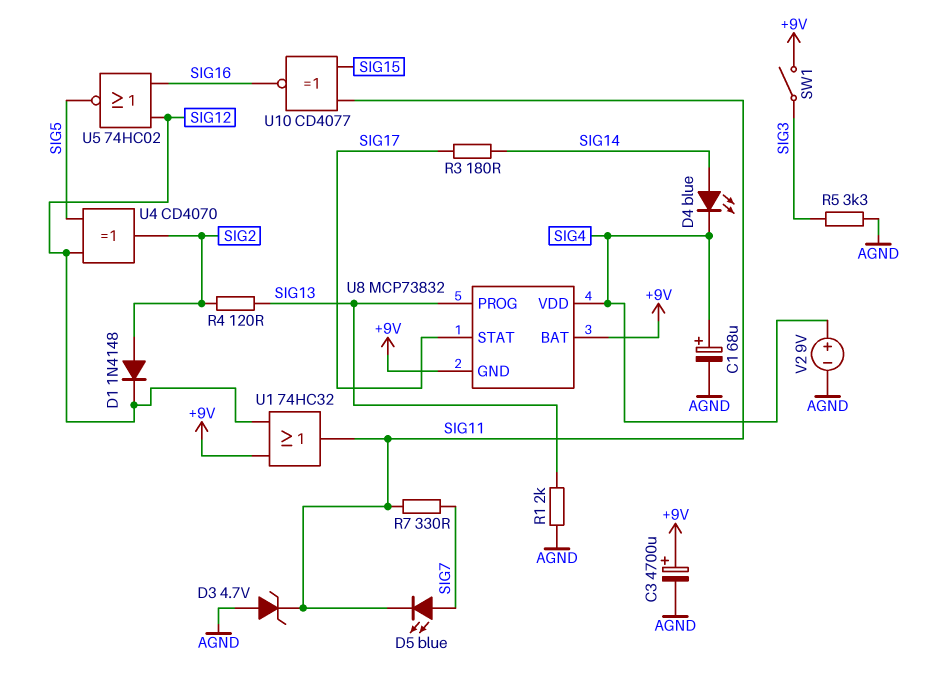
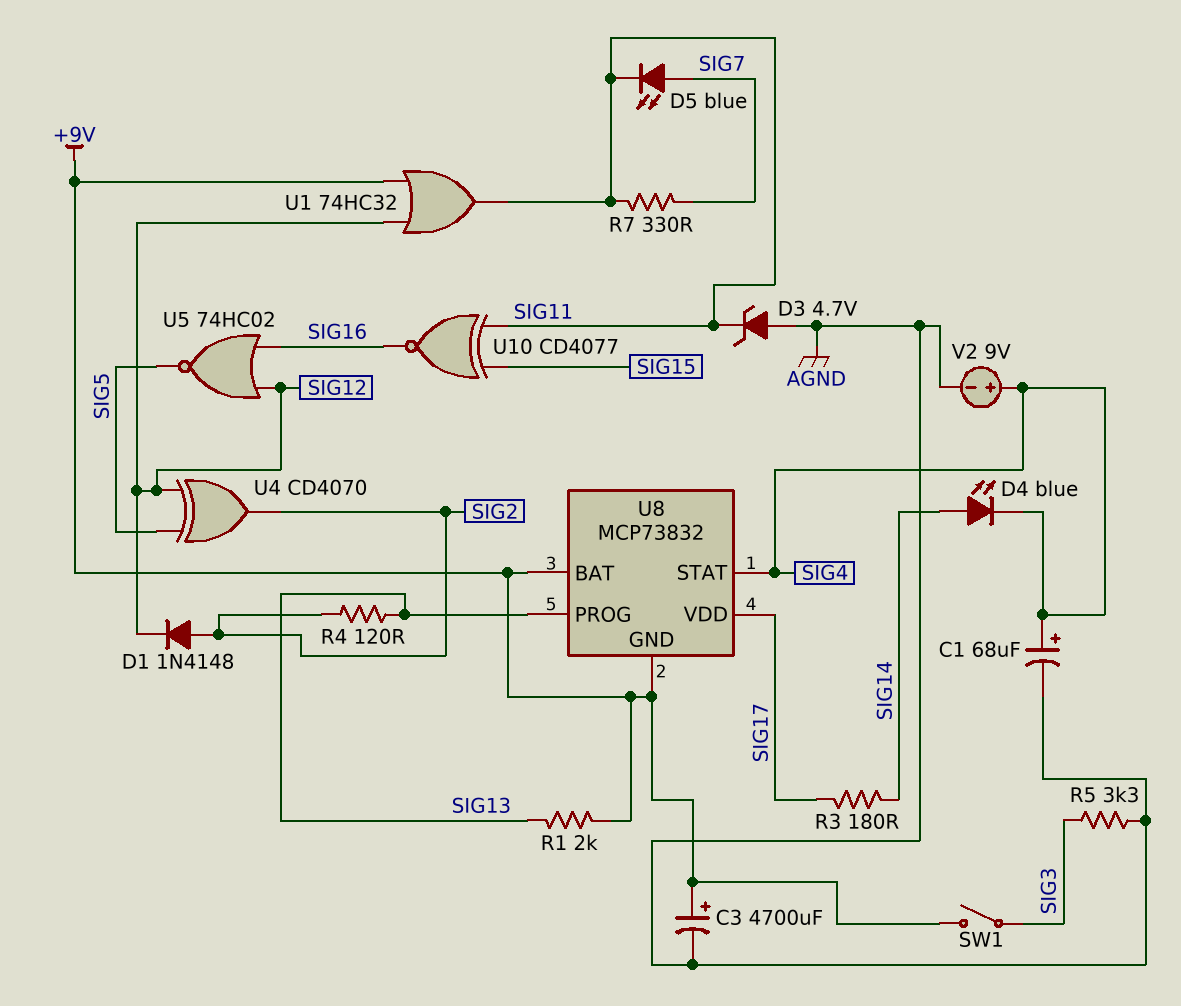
R1: 2k (AGND, SIG13) -> 2k (+9V, SIG13)
U8 pin STAT: SIG17 -> SIG4
U8 pin VDD: SIG4 -> SIG17

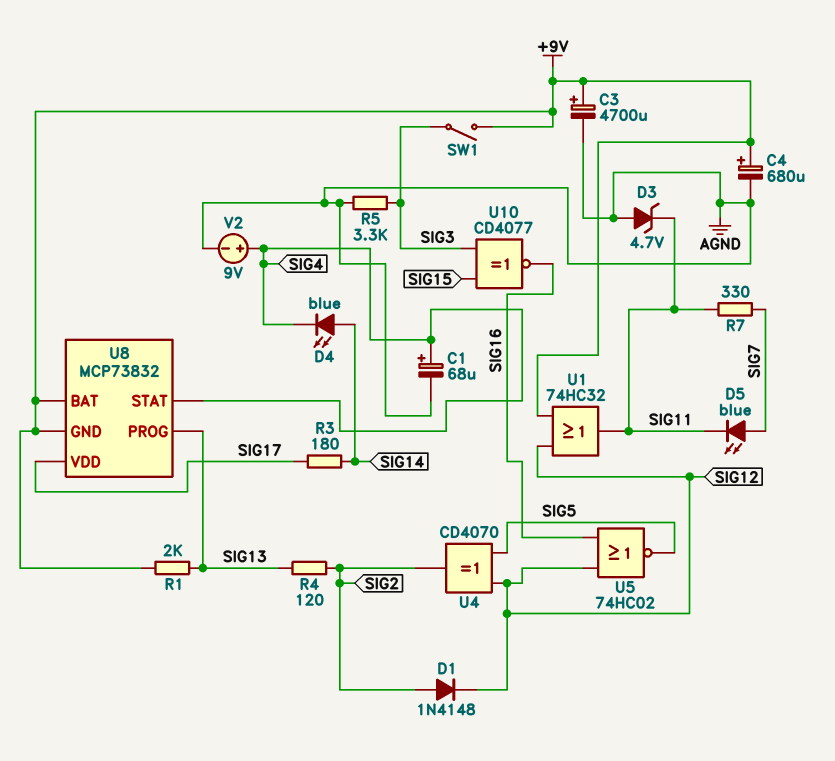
C4: none -> 680uF (plus +9V, minus AGND)
U10: XNOR CD4077 (in SIG11, in SIG15, out SIG16) -> XNOR CD4077 (in SIG3, in SIG15, out SIG16)

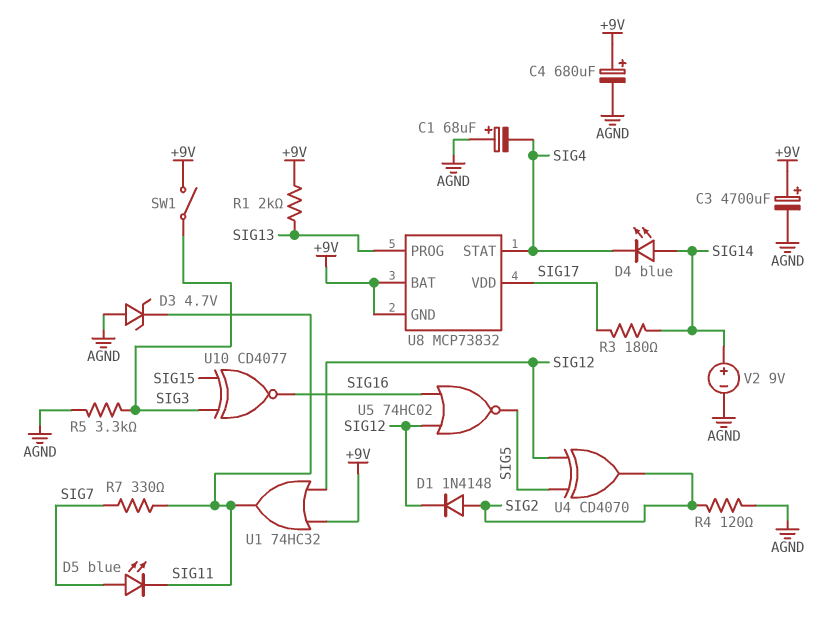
C1: 68uF (plus SIG4, minus AGND) -> 68uF (plus AGND, minus SIG4)
R4: 120 (SIG2, SIG13) -> 120 (AGND, SIG2)
V2: 9V (plus SIG4, minus AGND) -> 9V (plus SIG14, minus AGND)

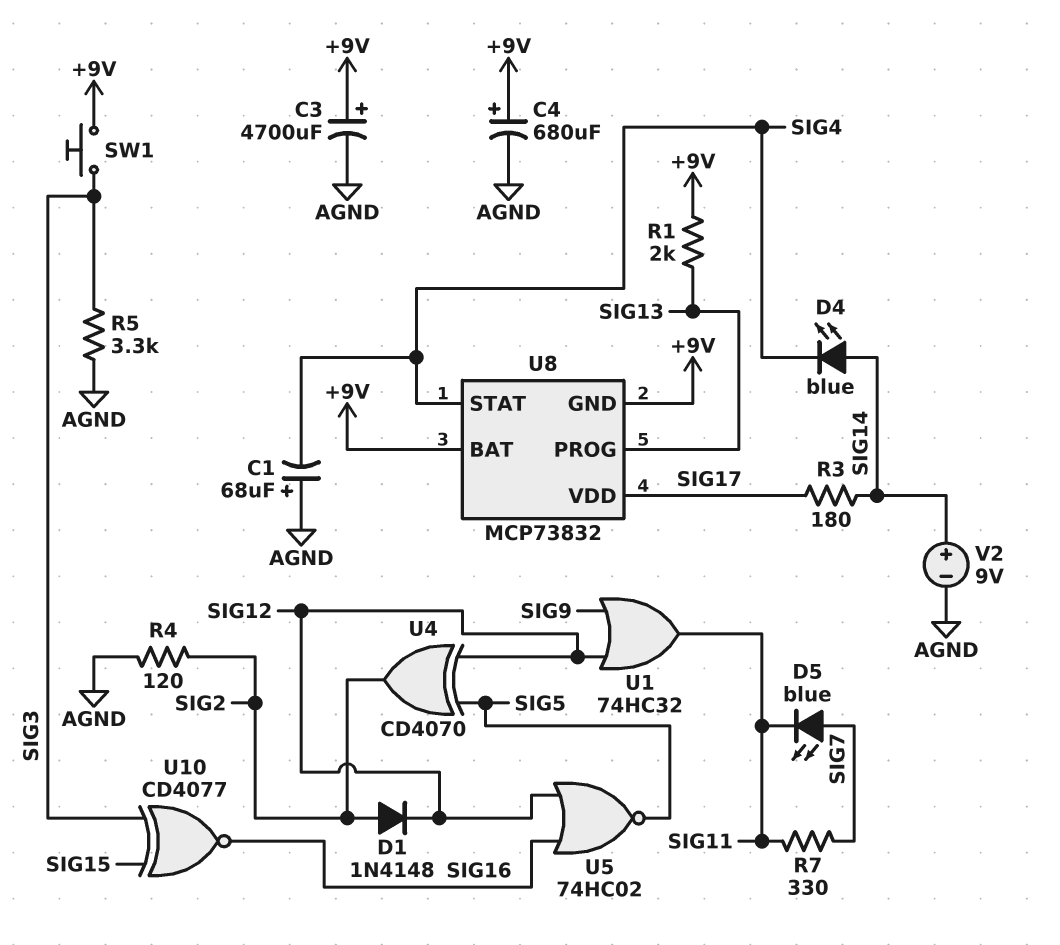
D3: zener 4.7V (A AGND, K SIG11) -> none
SW1: switch (+9V, SIG3) -> button (+9V, SIG3)
U1: OR 74HC32 (in +9V, in SIG12, out SIG11) -> OR 74HC32 (in SIG9, in SIG12, out SIG11)

